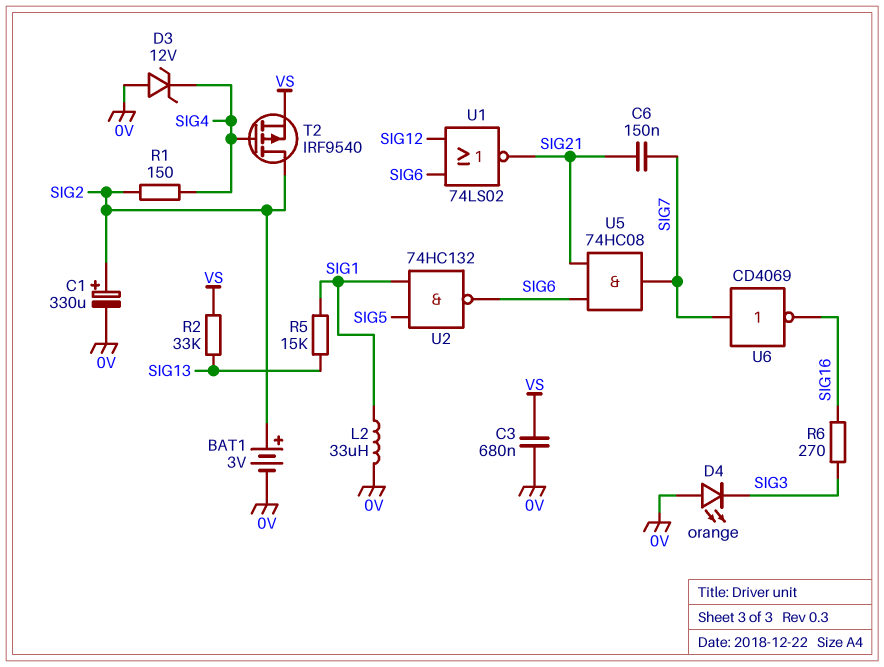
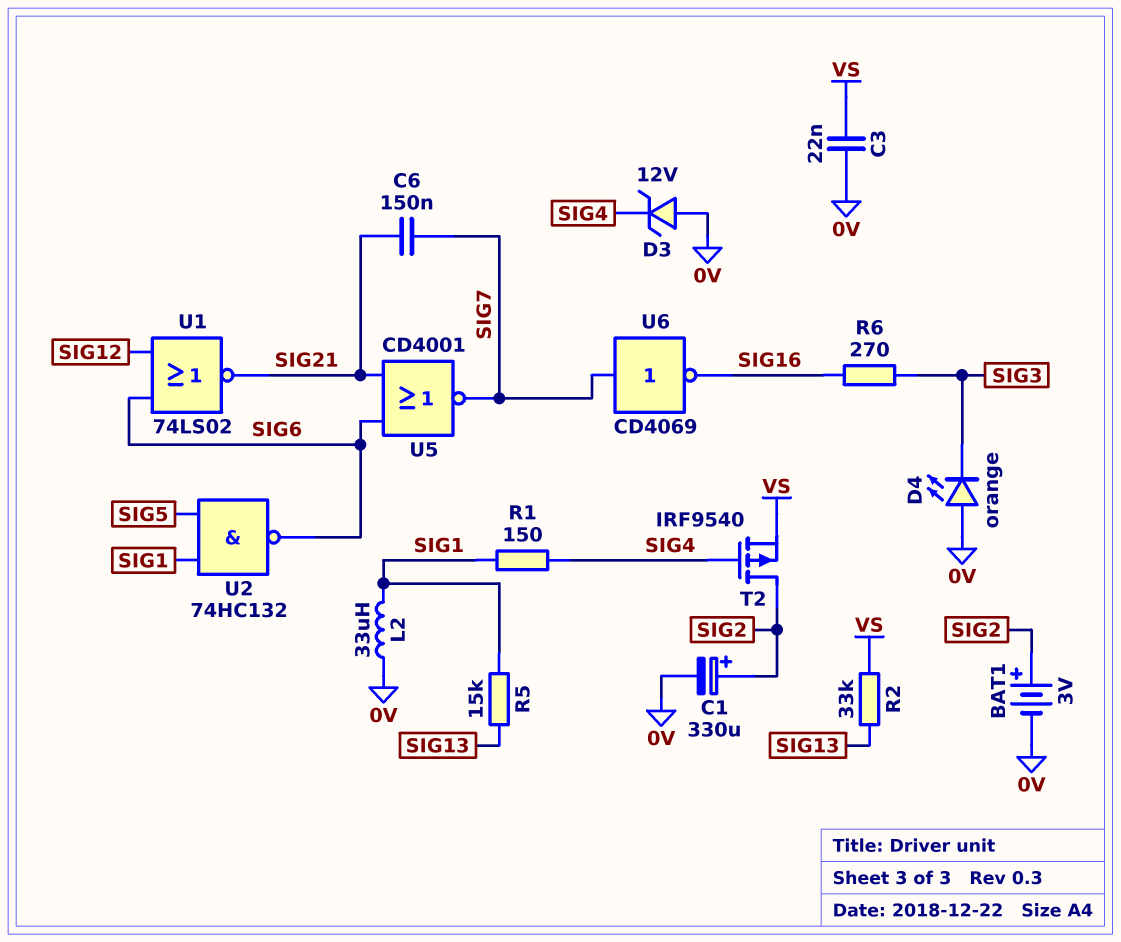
C3: 680nF (0V, VS) -> 22nF (0V, VS)
R1: 150 (SIG2, SIG4) -> 150 (SIG1, SIG4)
U5: AND 74HC08 (in SIG6, in SIG21, out SIG7) -> NOR CD4001 (in SIG6, in SIG21, out SIG7)

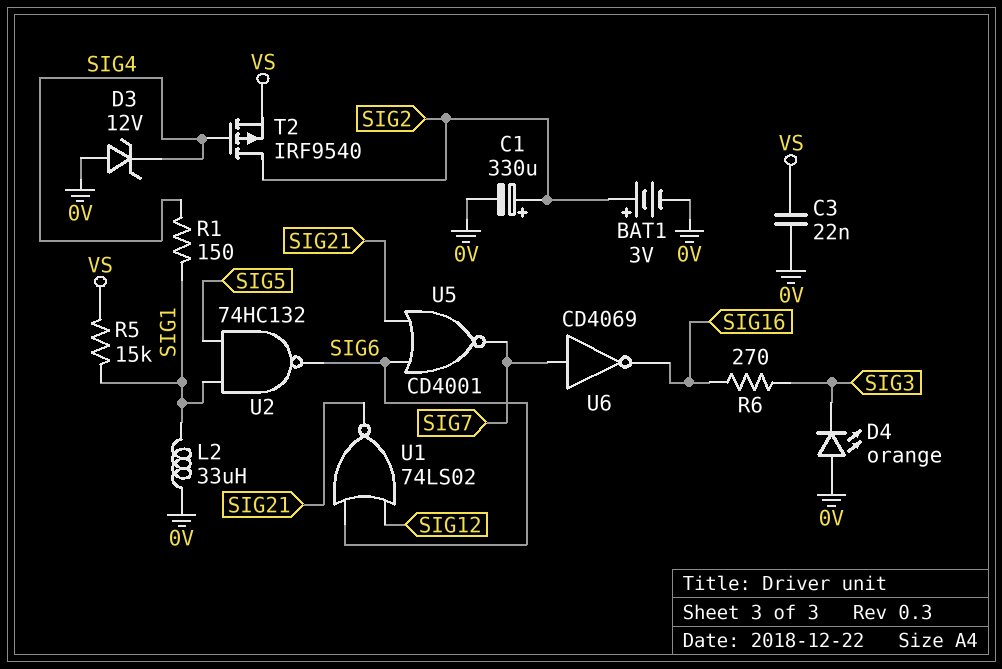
C6: 150nF (SIG7, SIG21) -> none
R2: 33k (SIG13, VS) -> none
R5: 15k (SIG1, SIG13) -> 15k (SIG1, VS)

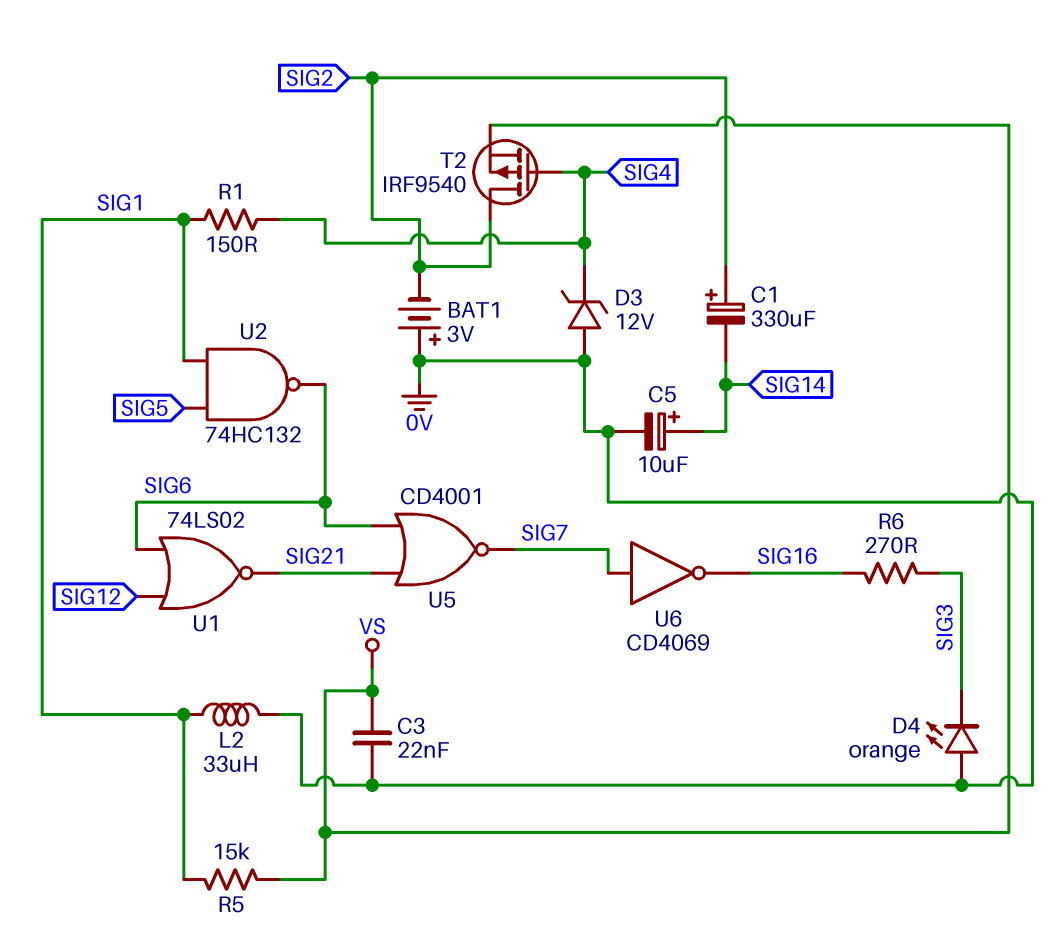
BAT1: 3V (plus SIG2, minus 0V) -> 3V (plus 0V, minus SIG2)
C1: 330uF (plus SIG2, minus 0V) -> 330uF (plus SIG2, minus SIG14)
C5: none -> 10uF (plus SIG14, minus 0V)

